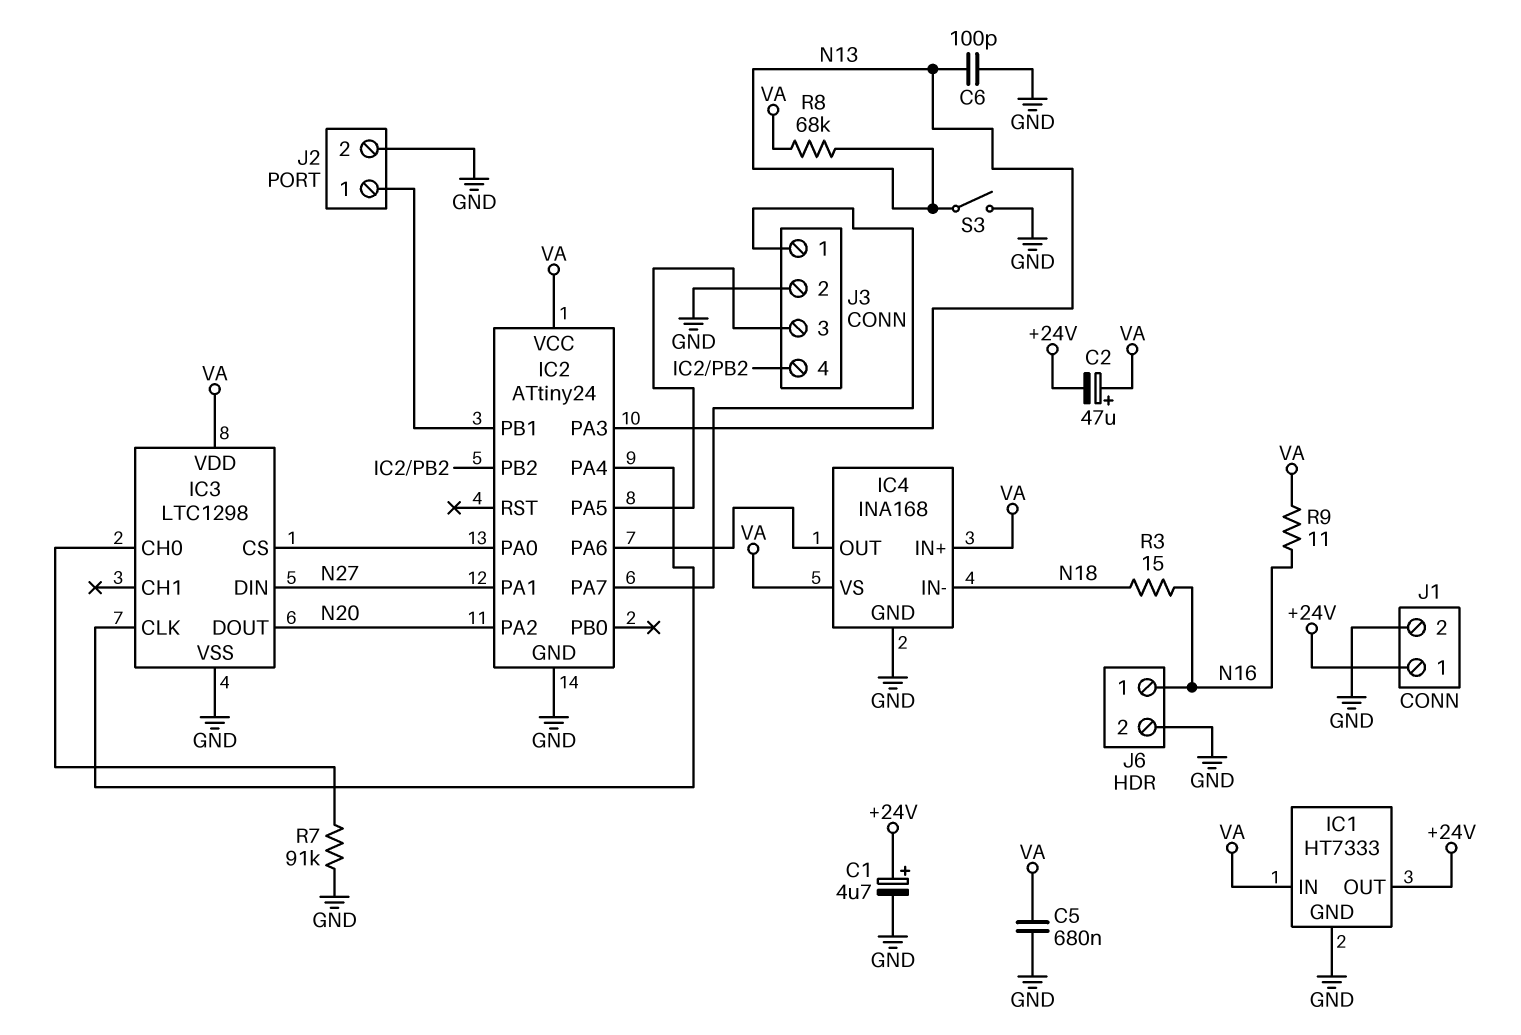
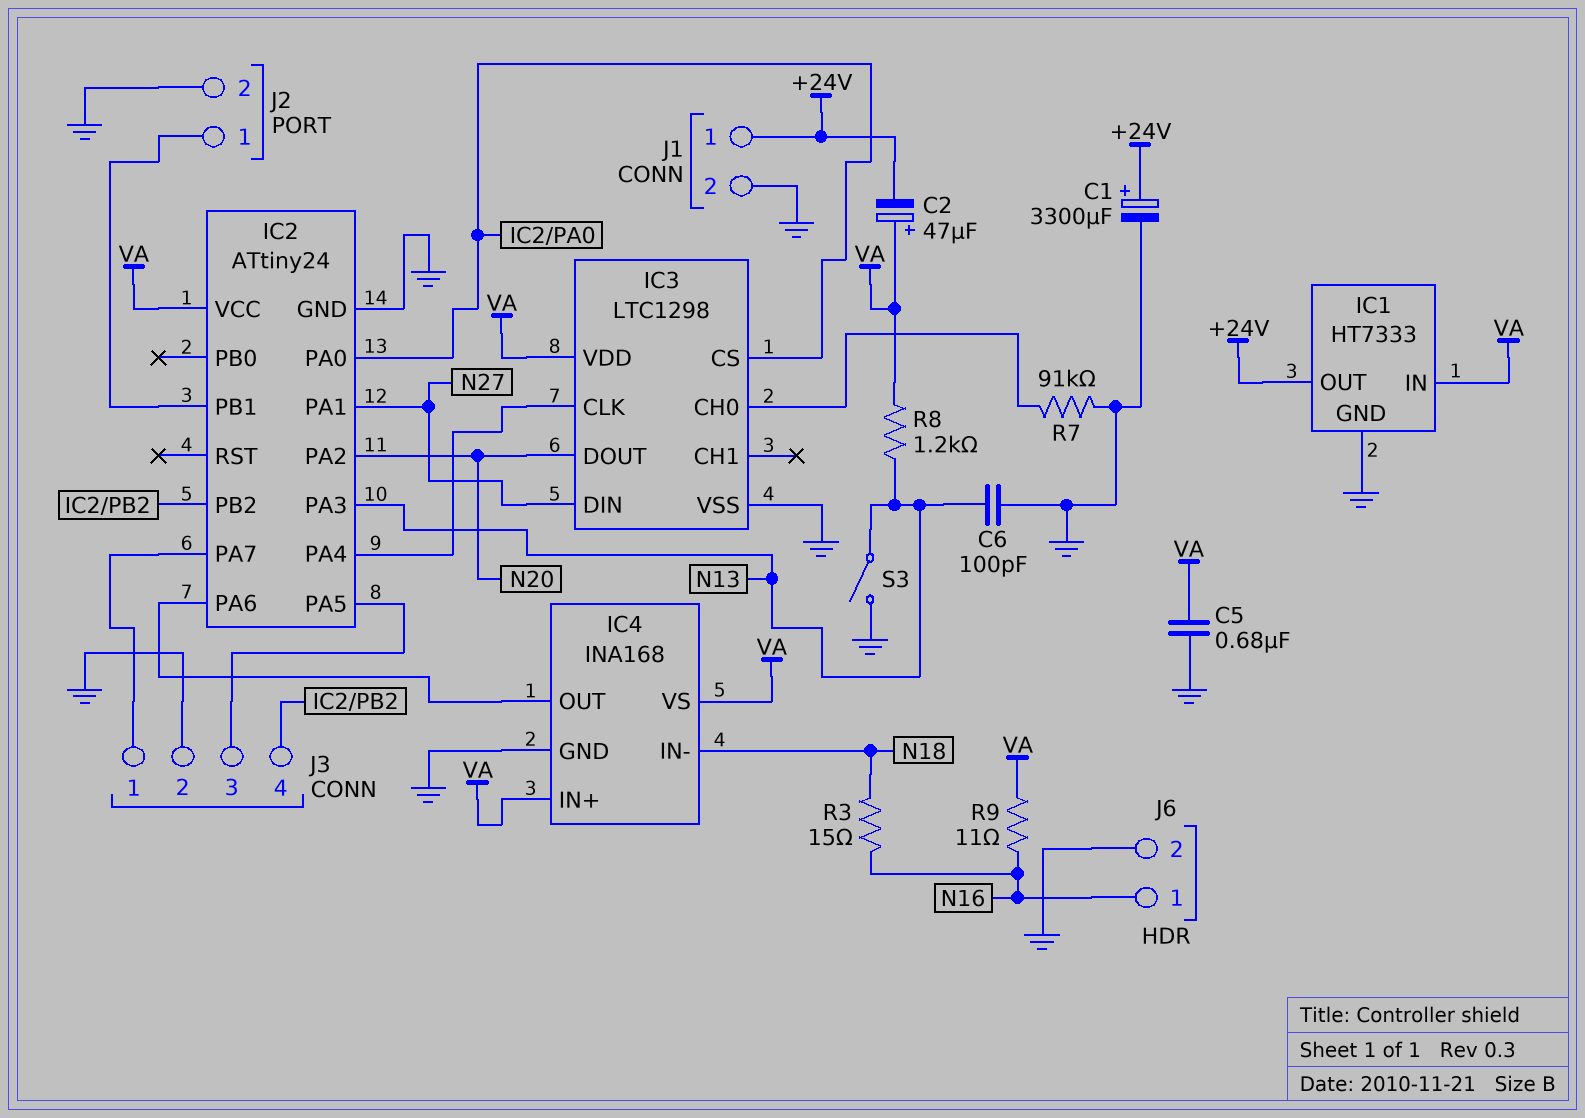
C1: 4.7uF (plus +24V, minus GND) -> 3300uF (plus +24V, minus GND)
R8: 68k (N13, VA) -> 1.2k (N13, VA)

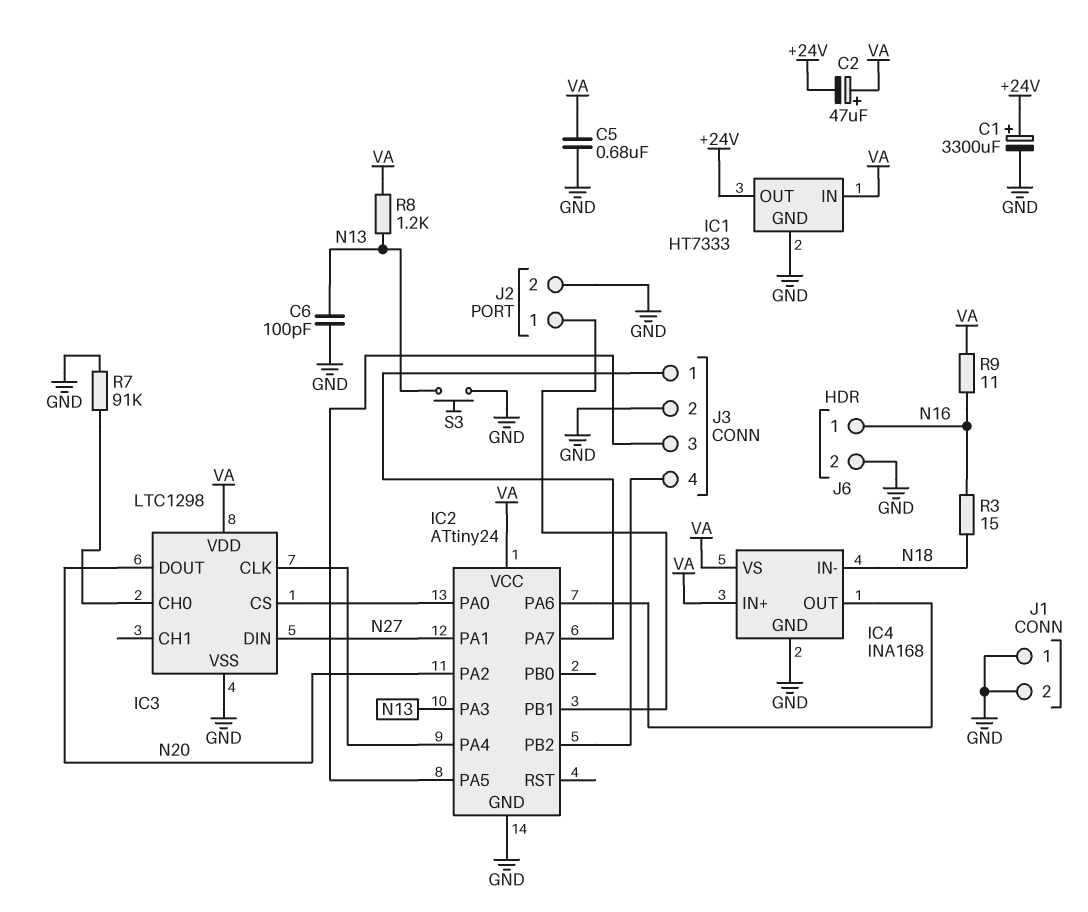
J1 pin 1: +24V -> GND
S3: switch (GND, N13) -> button (GND, N13)

